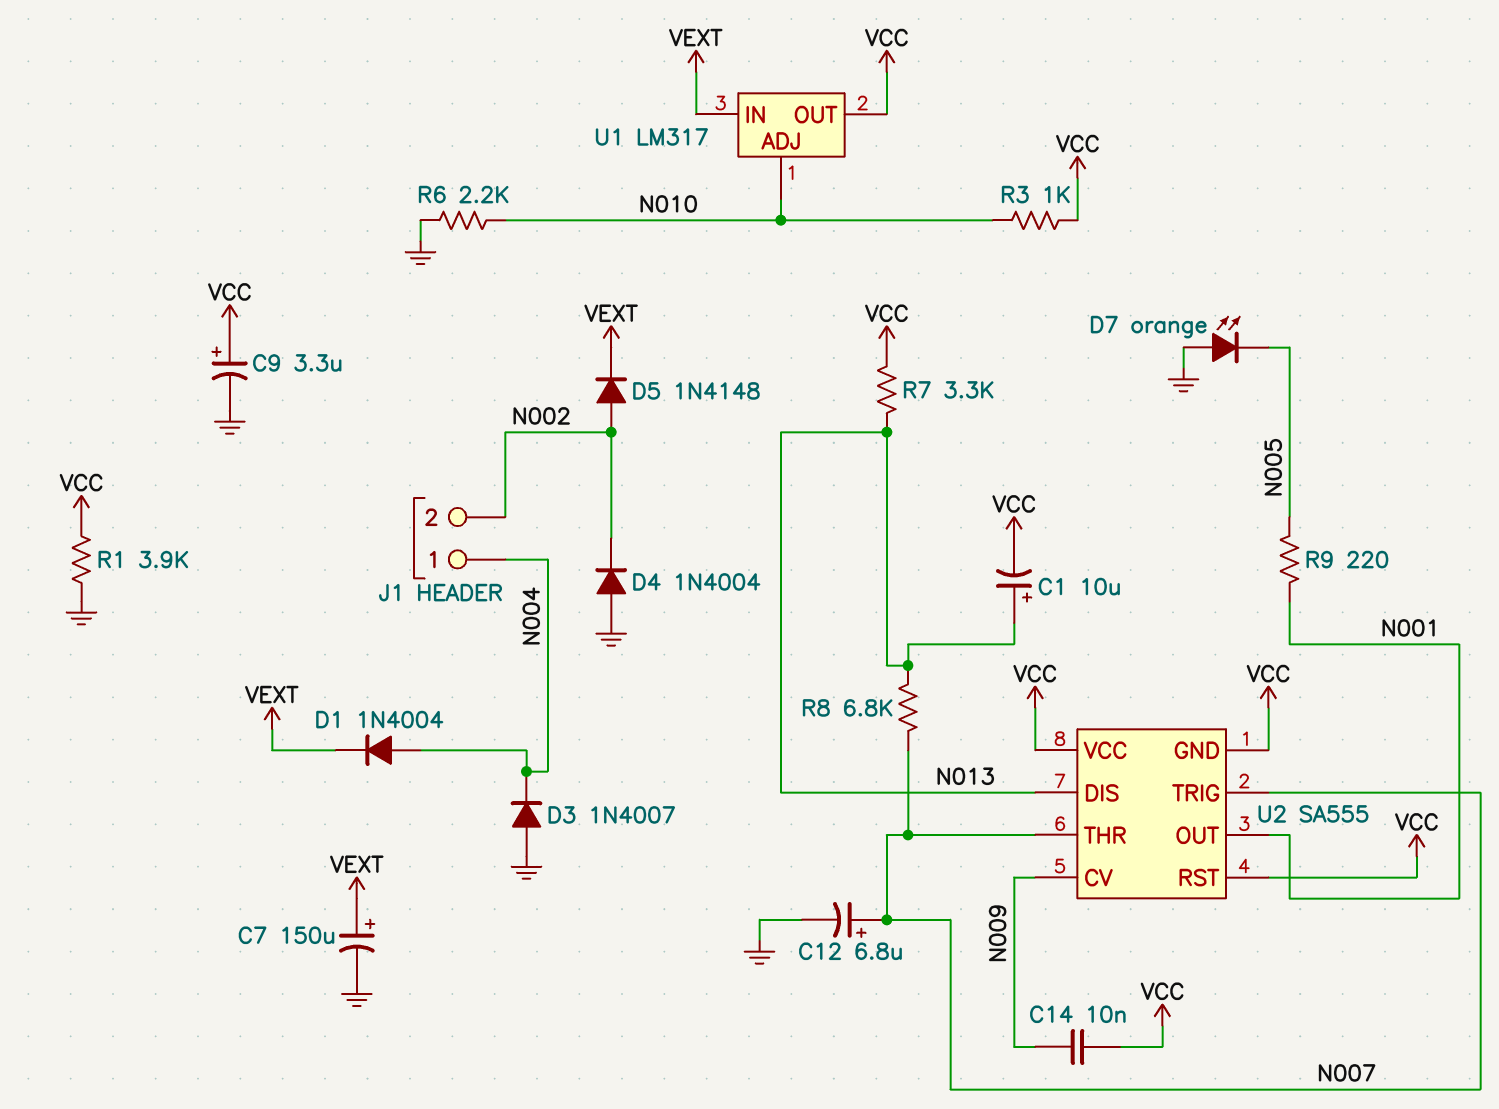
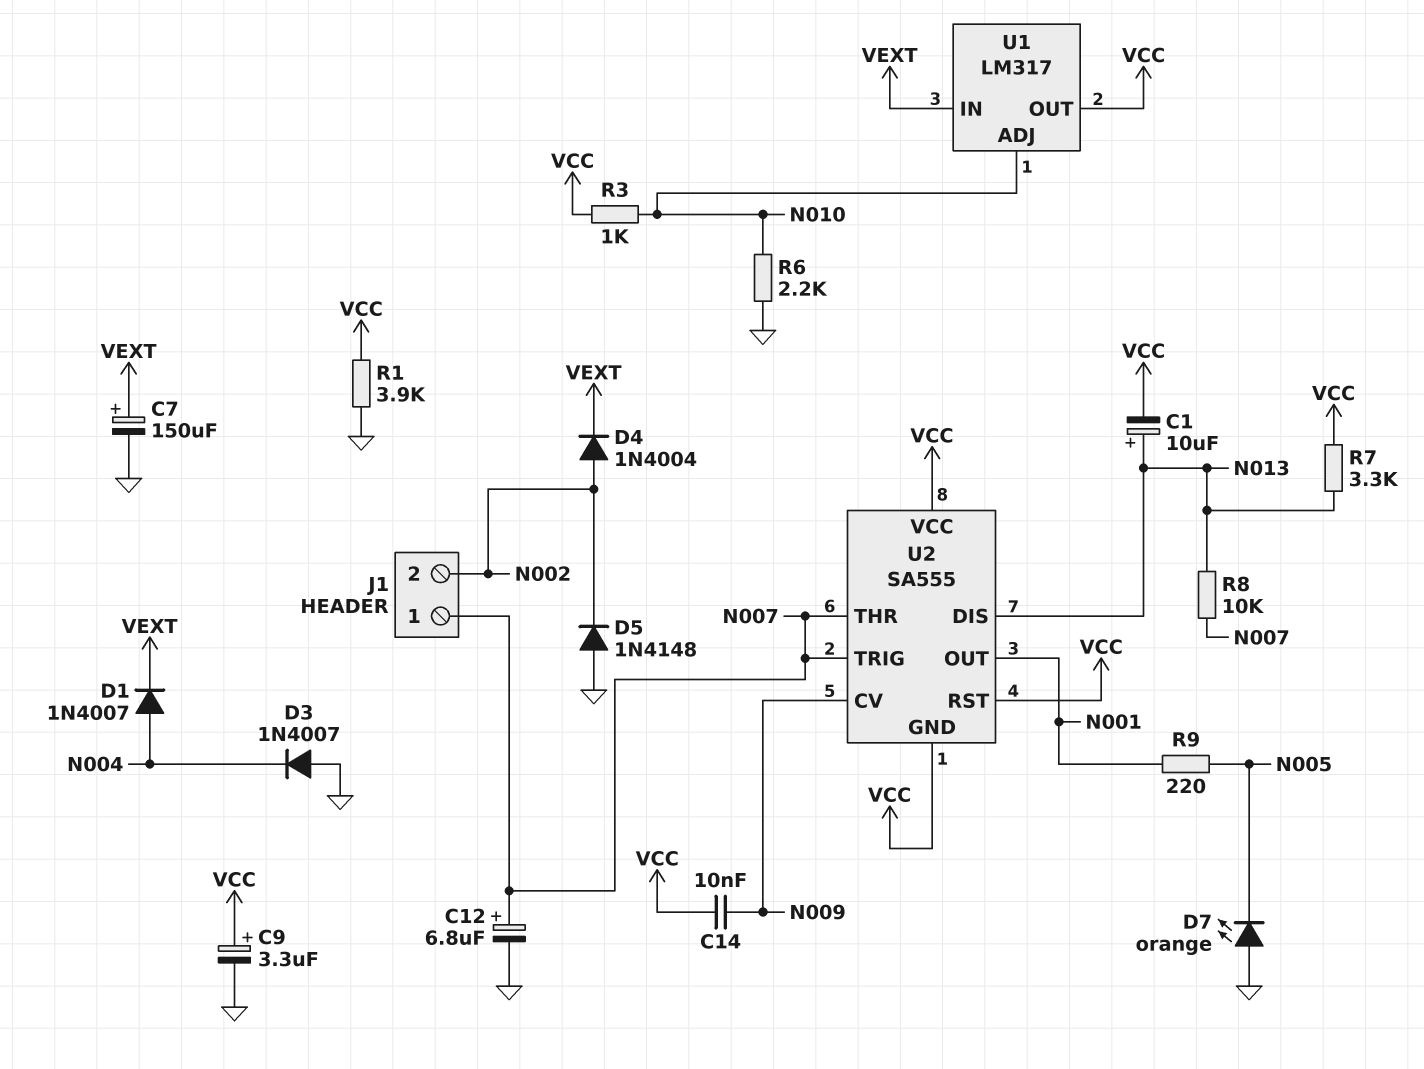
D1: diode 1N4004 (A N004, K VEXT) -> diode 1N4007 (A N004, K VEXT)
D4: diode 1N4004 (A GND, K N002) -> diode 1N4004 (A N002, K VEXT)
D5: diode 1N4148 (A N002, K VEXT) -> diode 1N4148 (A GND, K N002)
J1 pin 1: N004 -> N007
R8: 6.8k (N007, N013) -> 10k (N007, N013)

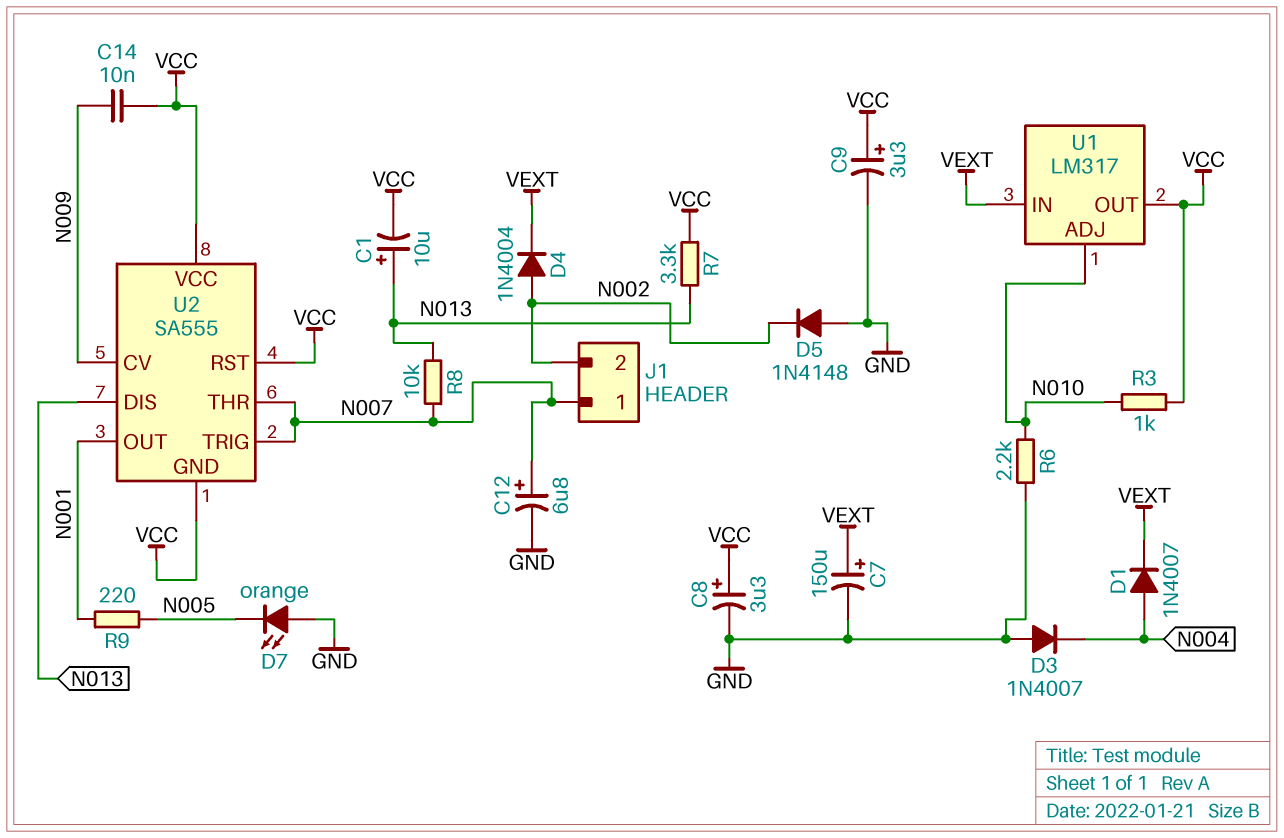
C8: none -> 3.3uF (plus VCC, minus GND)
R1: 3.9k (GND, VCC) -> none

